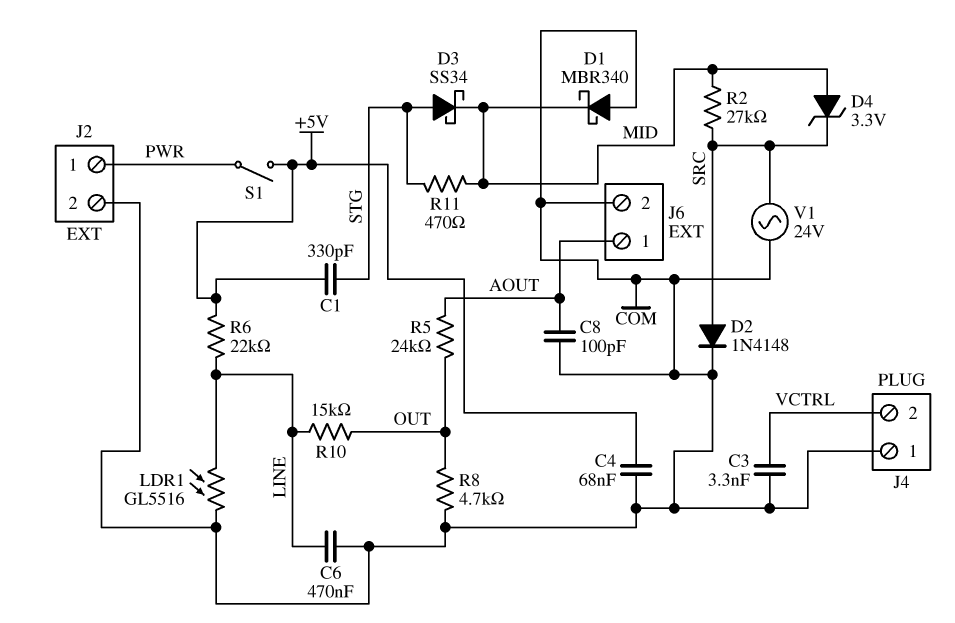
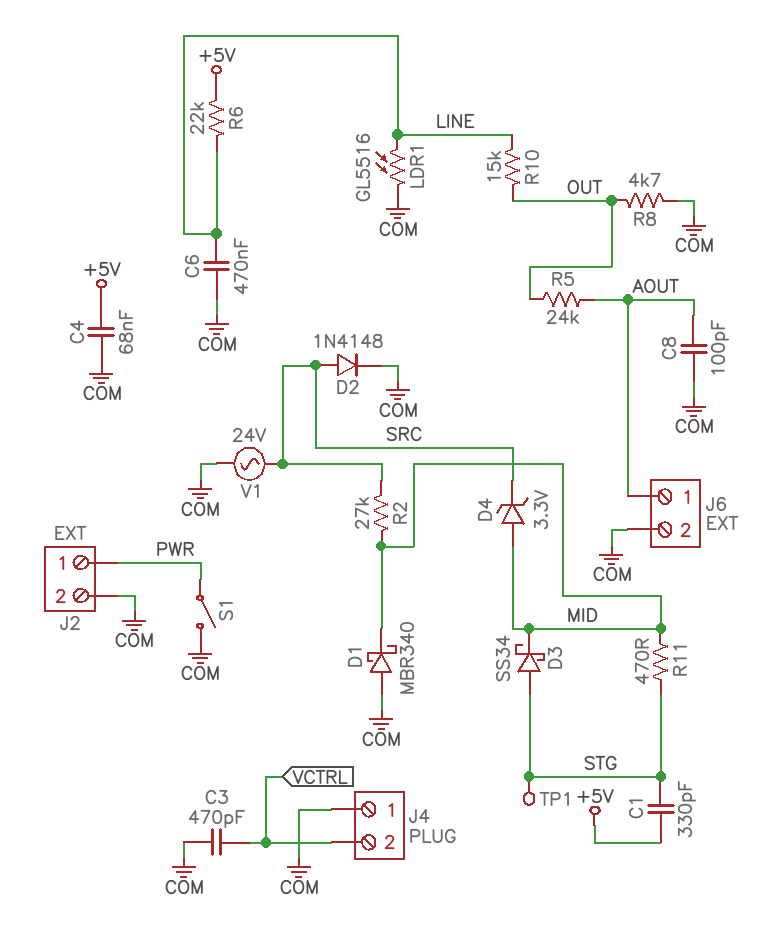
C3: 3.3nF (COM, VCTRL) -> 470pF (COM, VCTRL)
S1: switch (+5V, PWR) -> switch (COM, PWR)
TP1: none -> test point (STG)

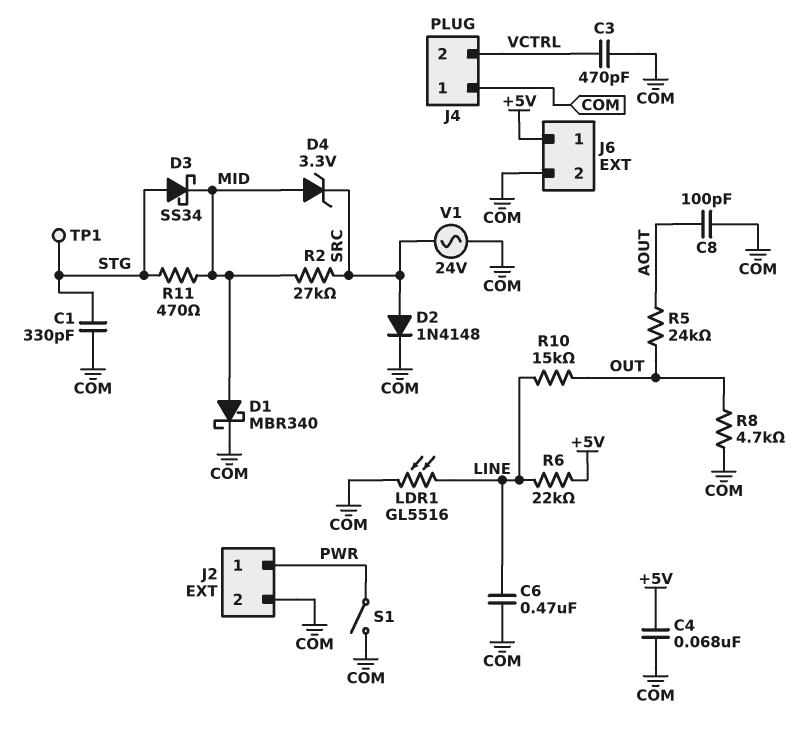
C1: 330pF (+5V, STG) -> 330pF (COM, STG)
D1: schottky MBR340 (A COM, K MID) -> schottky MBR340 (A MID, K COM)
J6 pin 1: AOUT -> +5V

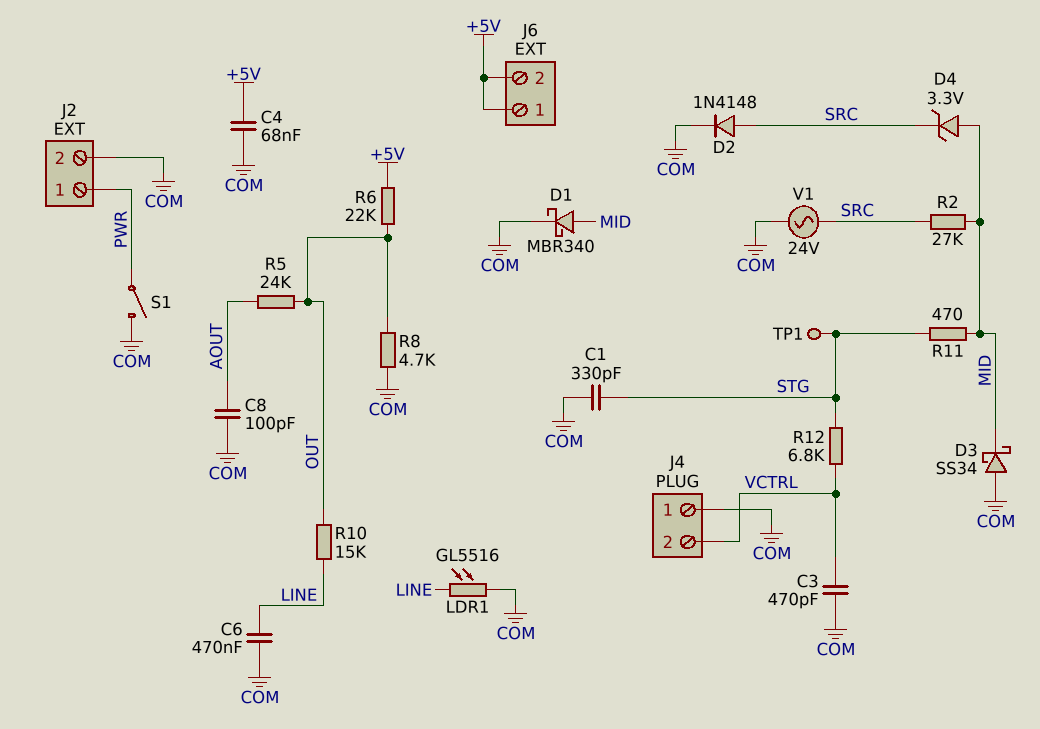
D3: schottky SS34 (A STG, K MID) -> schottky SS34 (A COM, K MID)
J6 pin 2: COM -> +5V
R6: 22k (+5V, LINE) -> 22k (+5V, OUT)
R12: none -> 6.8k (STG, VCTRL)

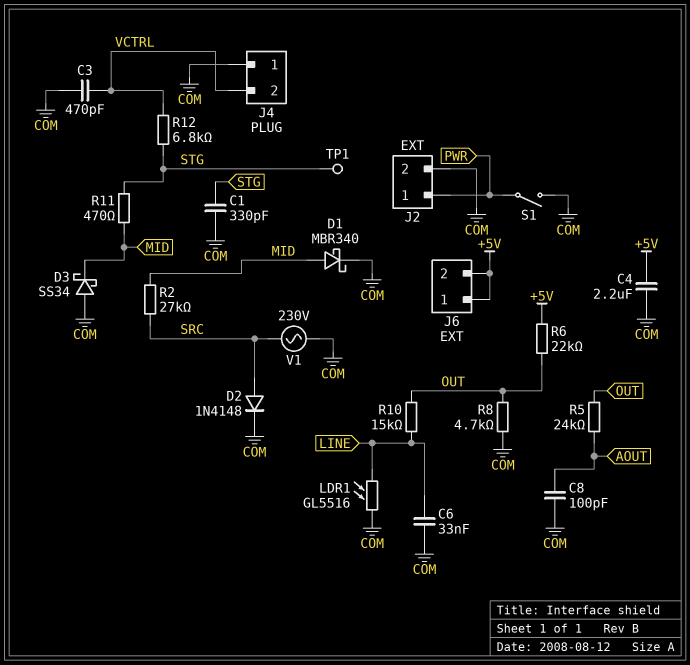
C4: 68nF (+5V, COM) -> 2.2uF (+5V, COM)
C6: 470nF (COM, LINE) -> 33nF (COM, LINE)
D4: zener 3.3V (A MID, K SRC) -> none
V1: AC 24V (COM, SRC) -> AC 230V (COM, SRC)

